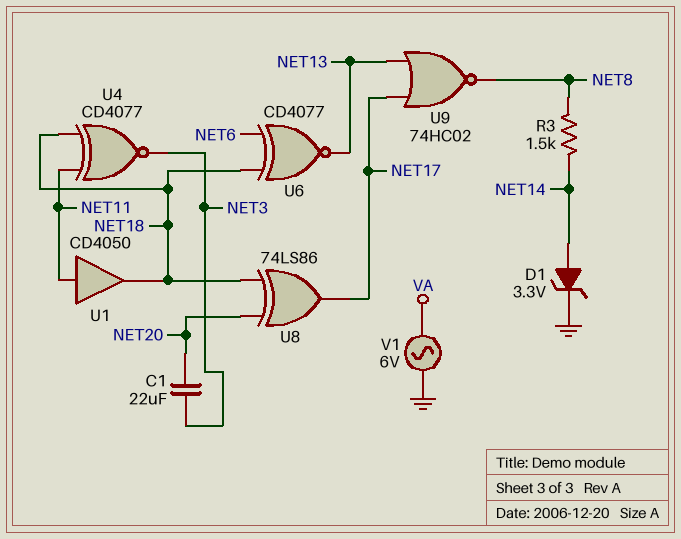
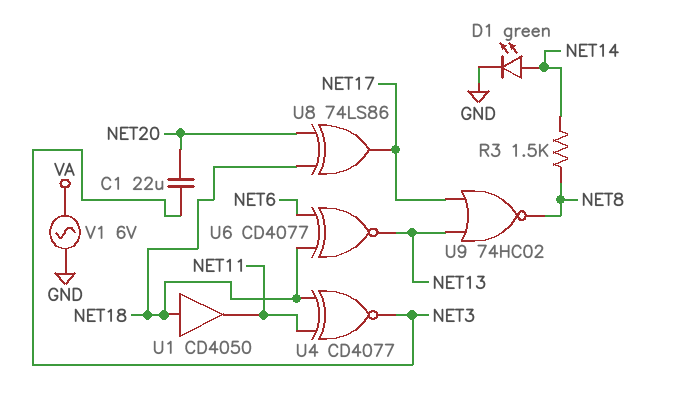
D1: zener 3.3V (A NET14, K GND) -> LED green (A NET14, K GND)
U1: buffer CD4050 (in NET11, out NET18) -> buffer CD4050 (in NET18, out NET11)

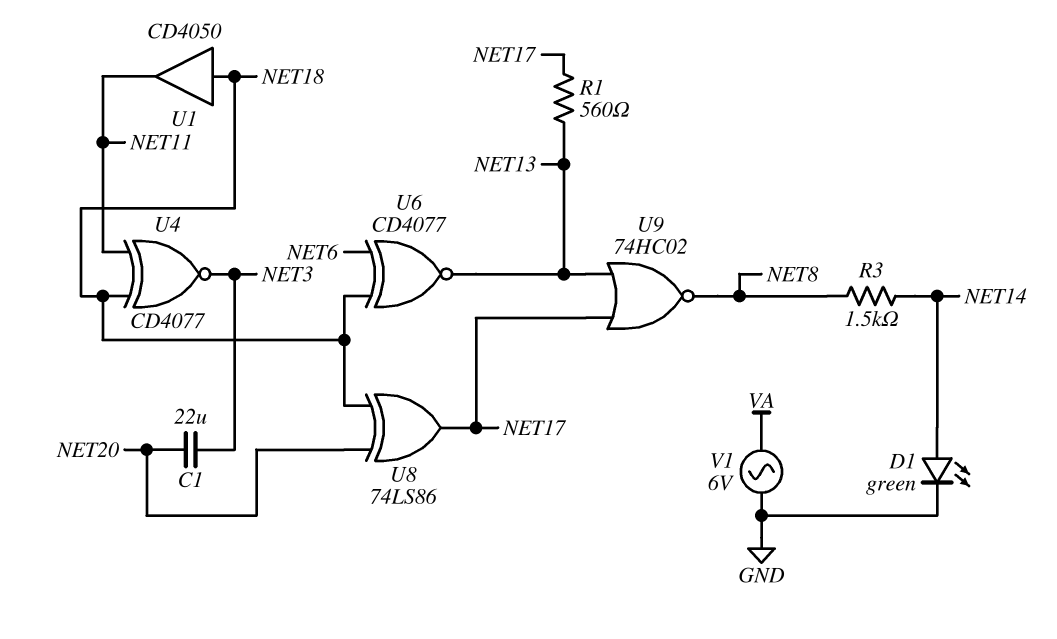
R1: none -> 560 (NET13, NET17)

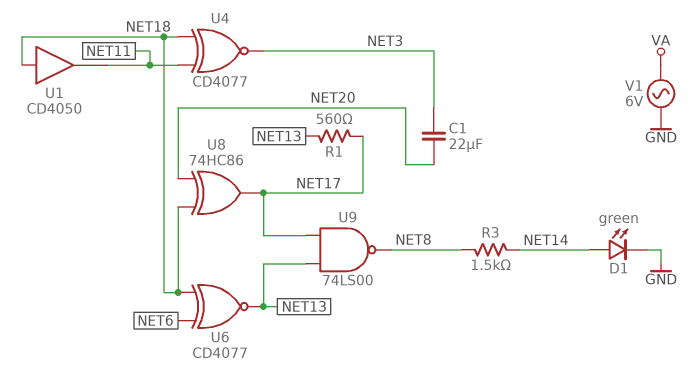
U8: XOR 74LS86 (in NET18, in NET20, out NET17) -> XOR 74HC86 (in NET18, in NET20, out NET17)
U9: NOR 74HC02 (in NET13, in NET17, out NET8) -> NAND 74LS00 (in NET13, in NET17, out NET8)

